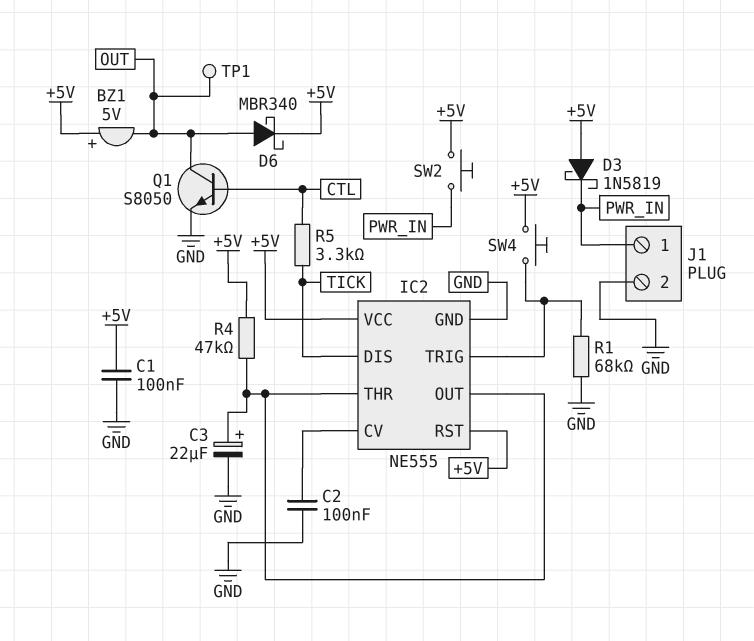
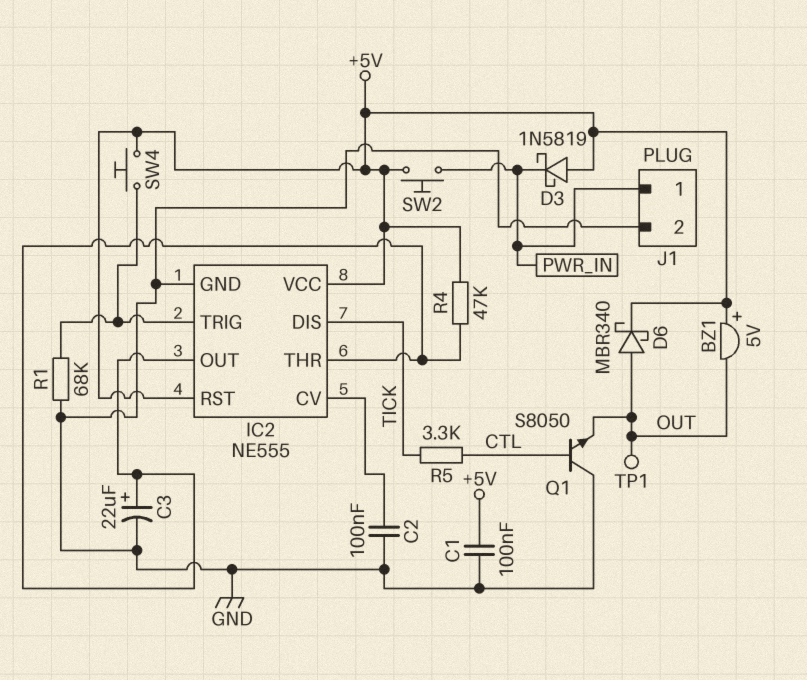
Q1: NPN S8050 (B CTL, C OUT, E GND) -> NPN S8050 (B CTL, C GND, E OUT)

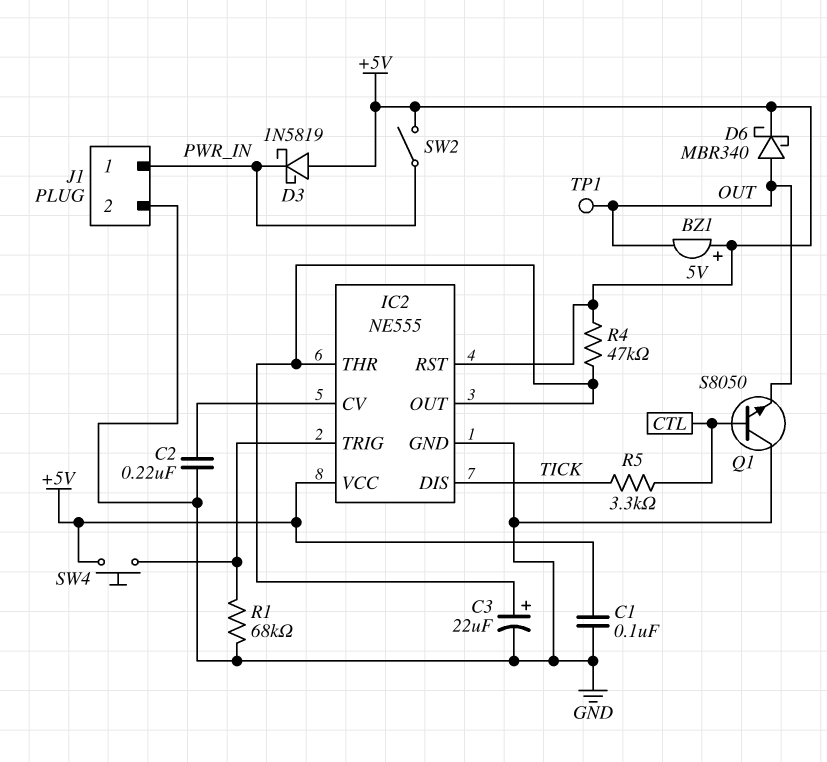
C2: 100nF (GND, IC2/CV) -> 220nF (GND, IC2/CV)
SW2: button (+5V, PWR_IN) -> switch (+5V, PWR_IN)

